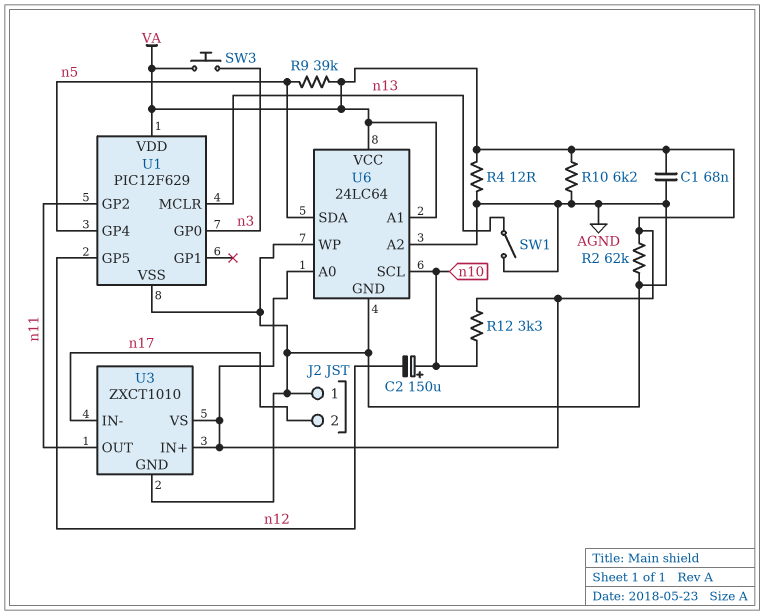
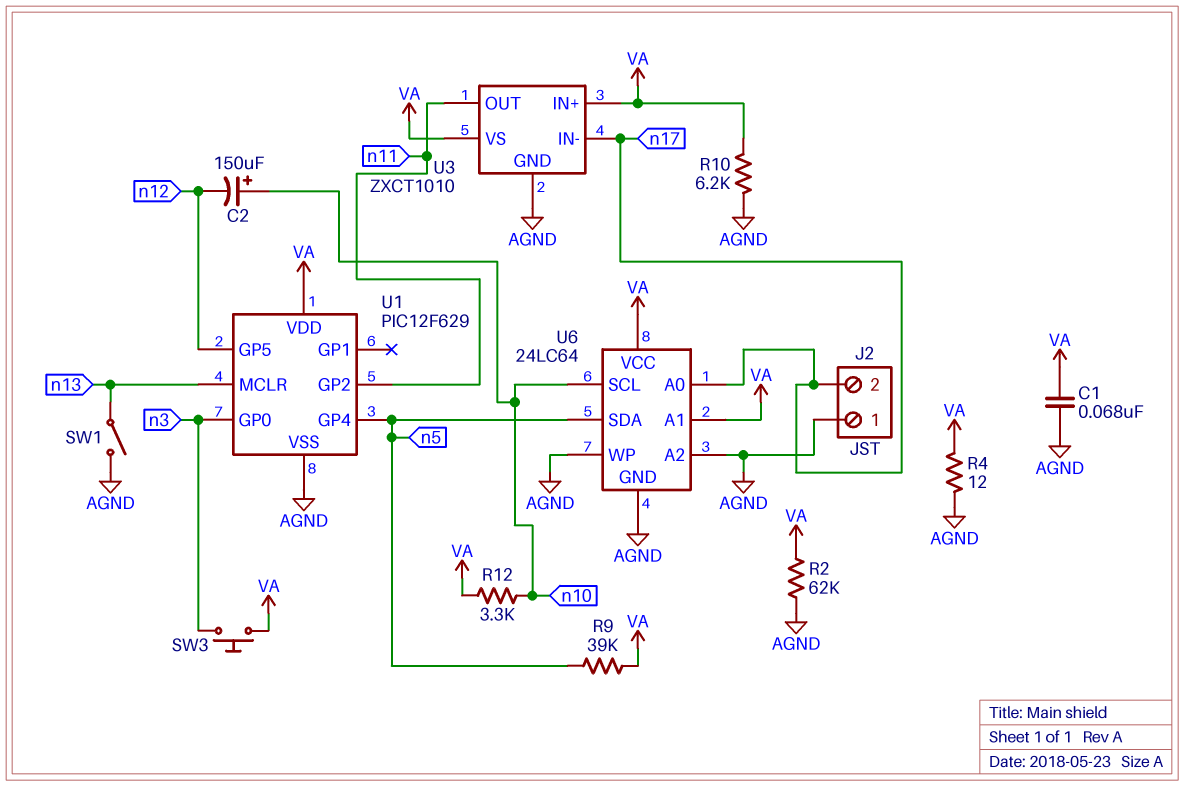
U6 pin A0: VA -> n17

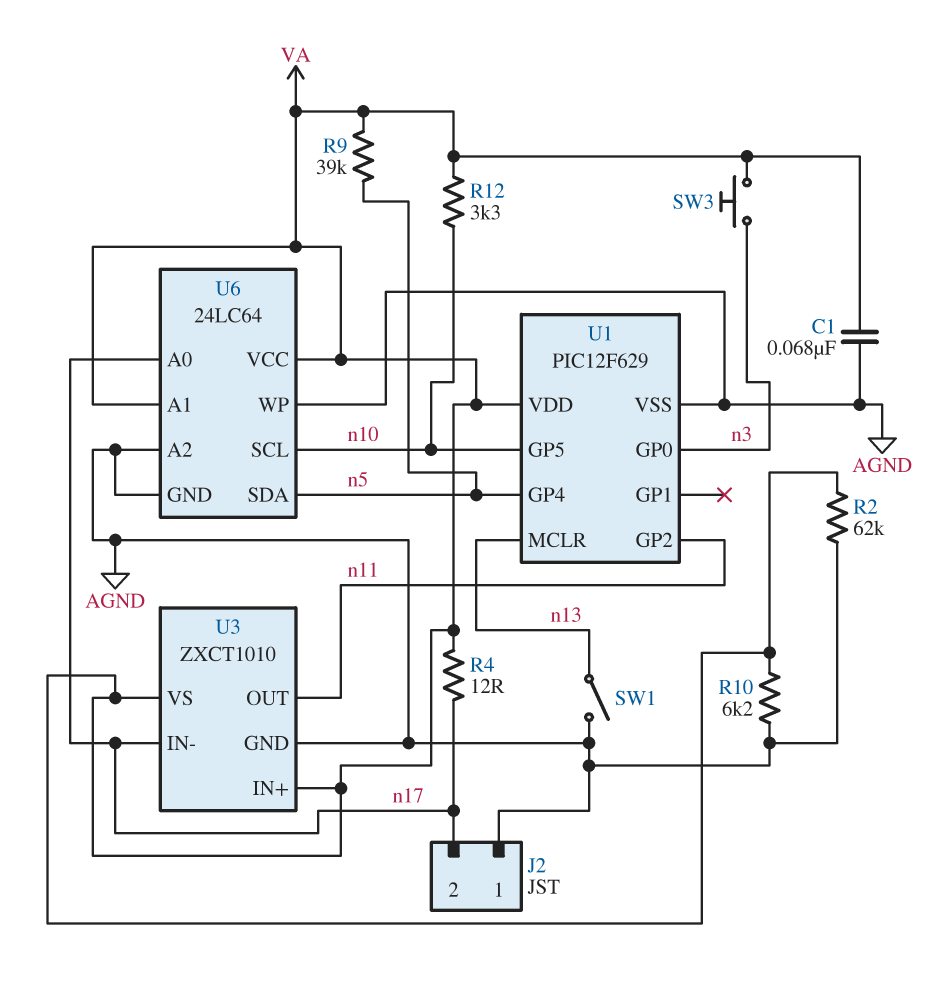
C2: 150uF (plus n10, minus n12) -> none
R4: 12 (AGND, VA) -> 12 (VA, n17)
U1 pin GP5: n12 -> n10

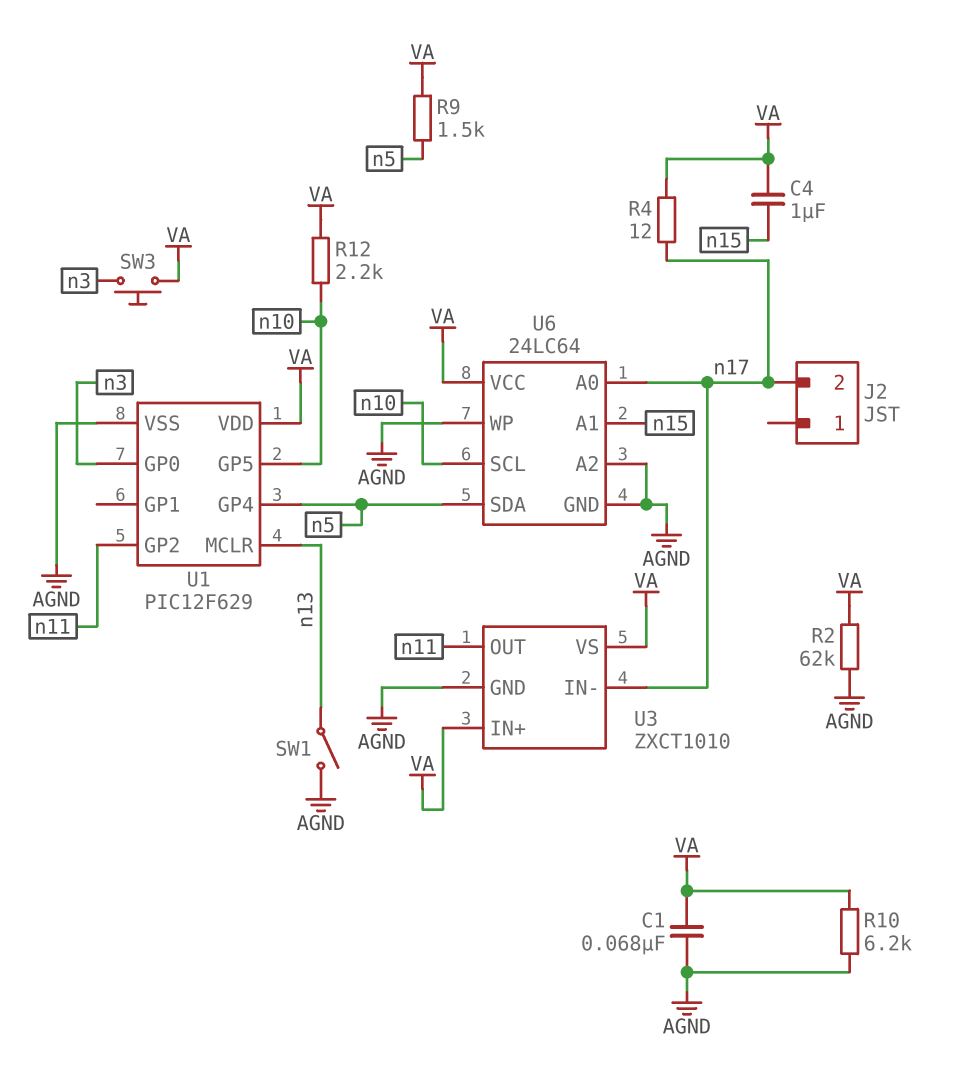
C4: none -> 1uF (VA, n15)
J2 pin 1: AGND -> none
R9: 39k (VA, n5) -> 1.5k (VA, n5)
R12: 3.3k (VA, n10) -> 2.2k (VA, n10)
U6 pin A1: VA -> n15

